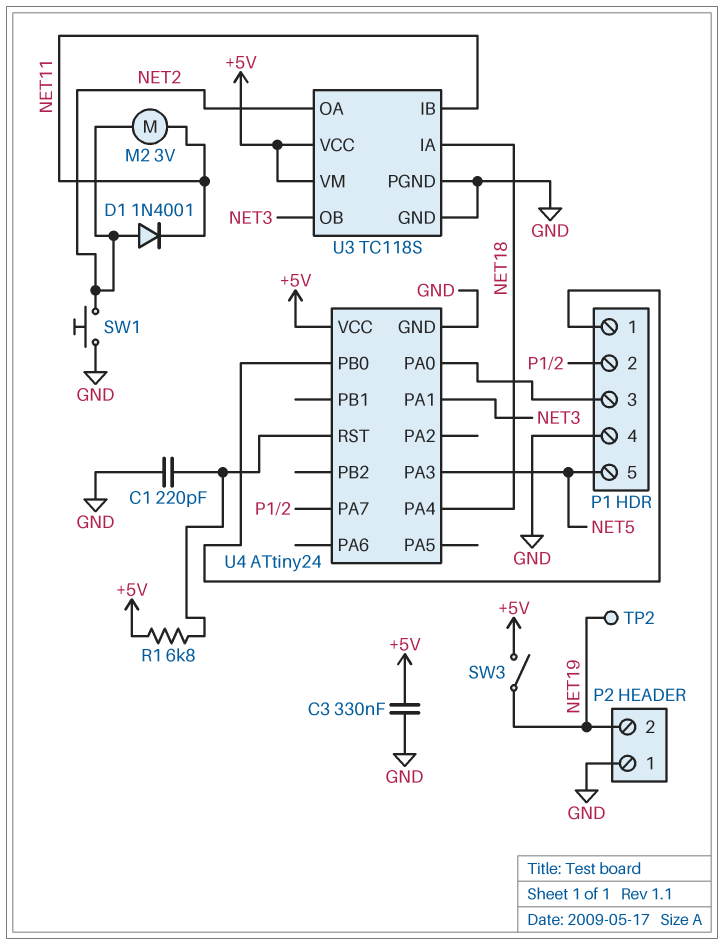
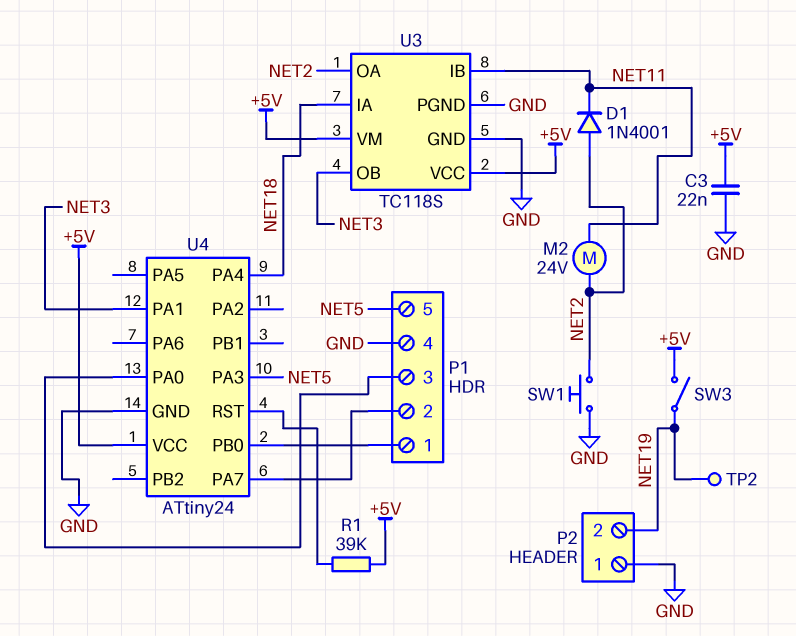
C1: 220pF (GND, U4/RST) -> none
C3: 330nF (+5V, GND) -> 22nF (+5V, GND)
M2: motor 3V (NET2, NET11) -> motor 24V (NET2, NET11)
R1: 6.8k (+5V, U4/RST) -> 39k (+5V, U4/RST)

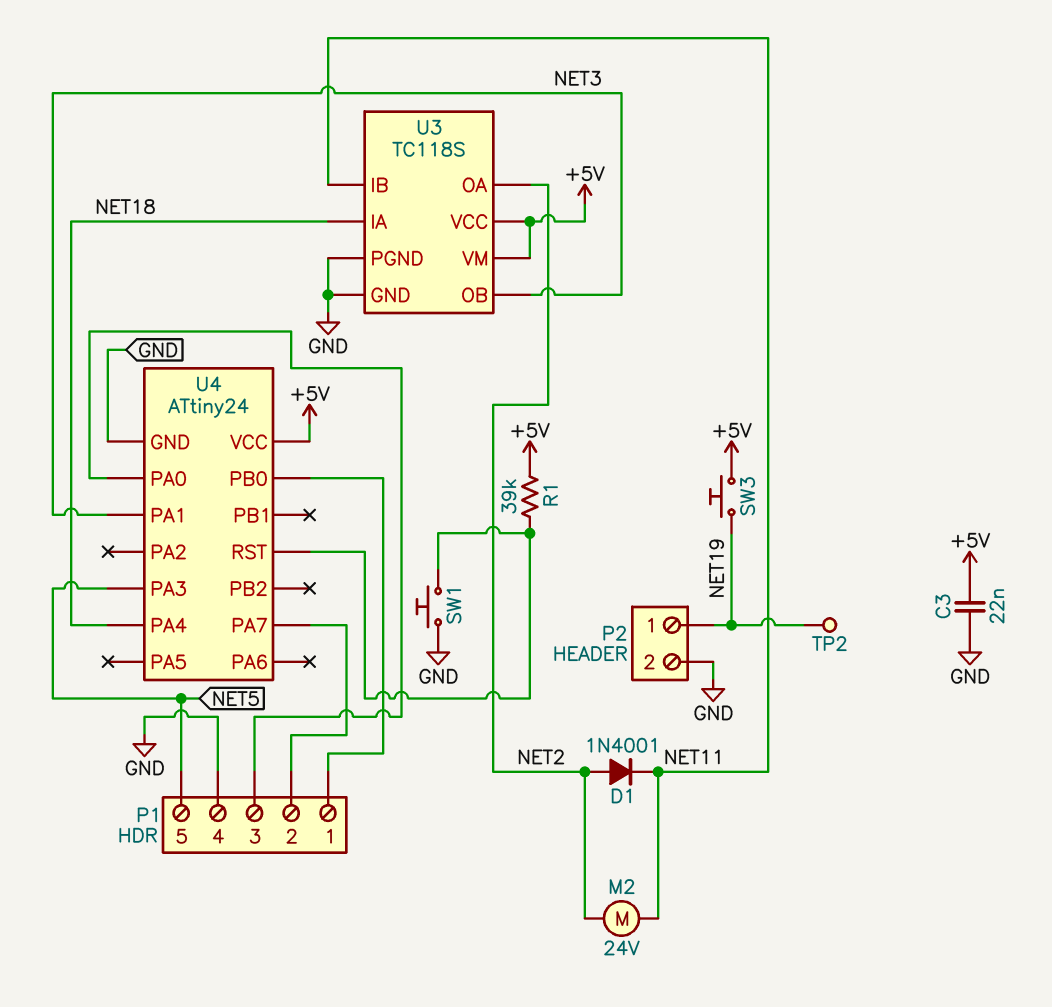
P2 pin 1: GND -> NET19
P2 pin 2: NET19 -> GND
SW1: button (GND, NET2) -> button (GND, U4/RST)
SW3: switch (+5V, NET19) -> button (+5V, NET19)

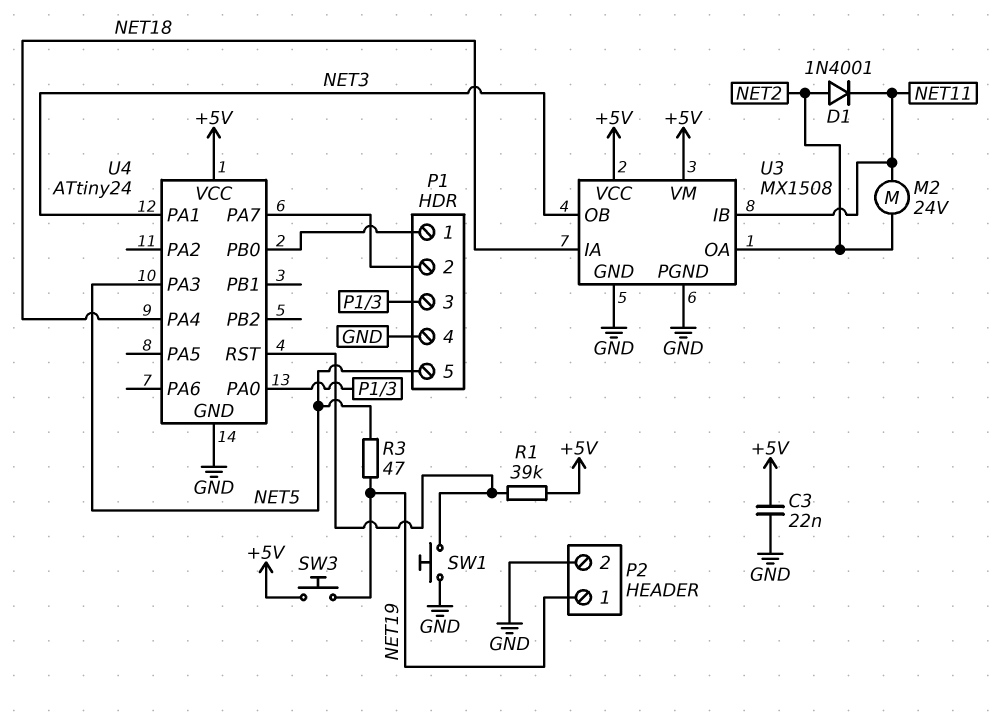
R3: none -> 47 (NET5, NET19)
TP2: test point (NET19) -> none
U3: TC118S -> MX1508

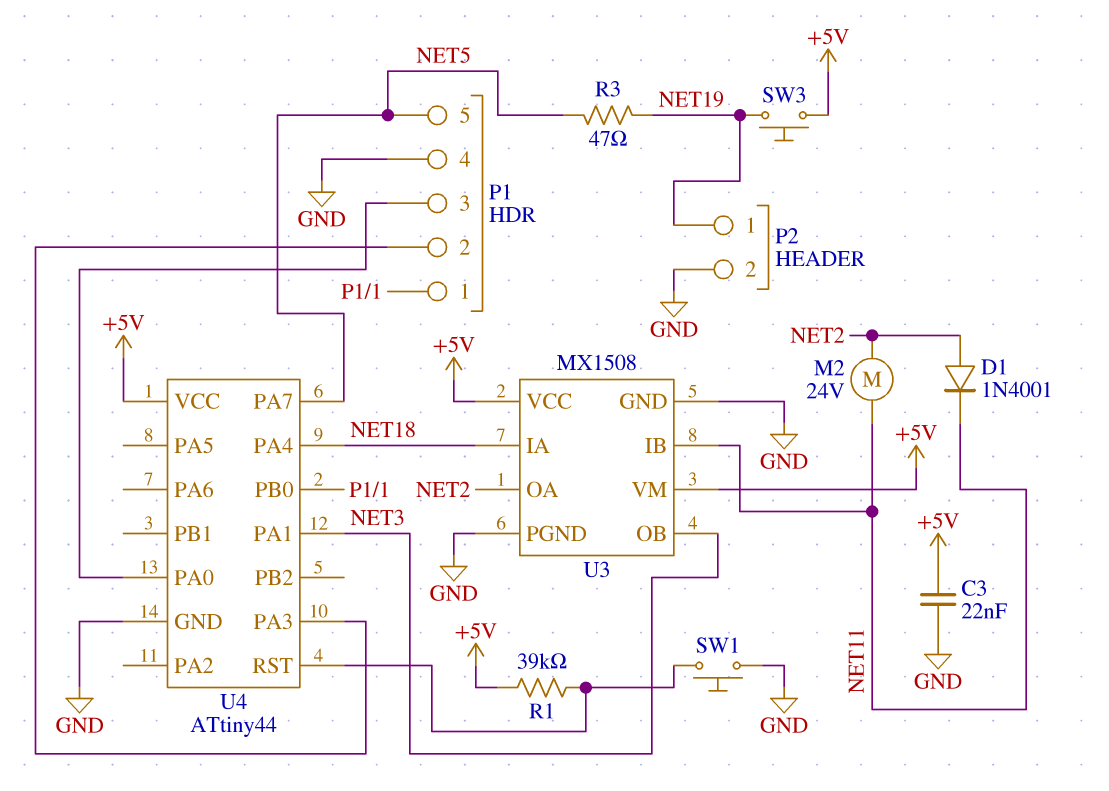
U4: ATtiny24 -> ATtiny44
U4 pin PA3: NET5 -> P1/2
U4 pin PA7: P1/2 -> NET5

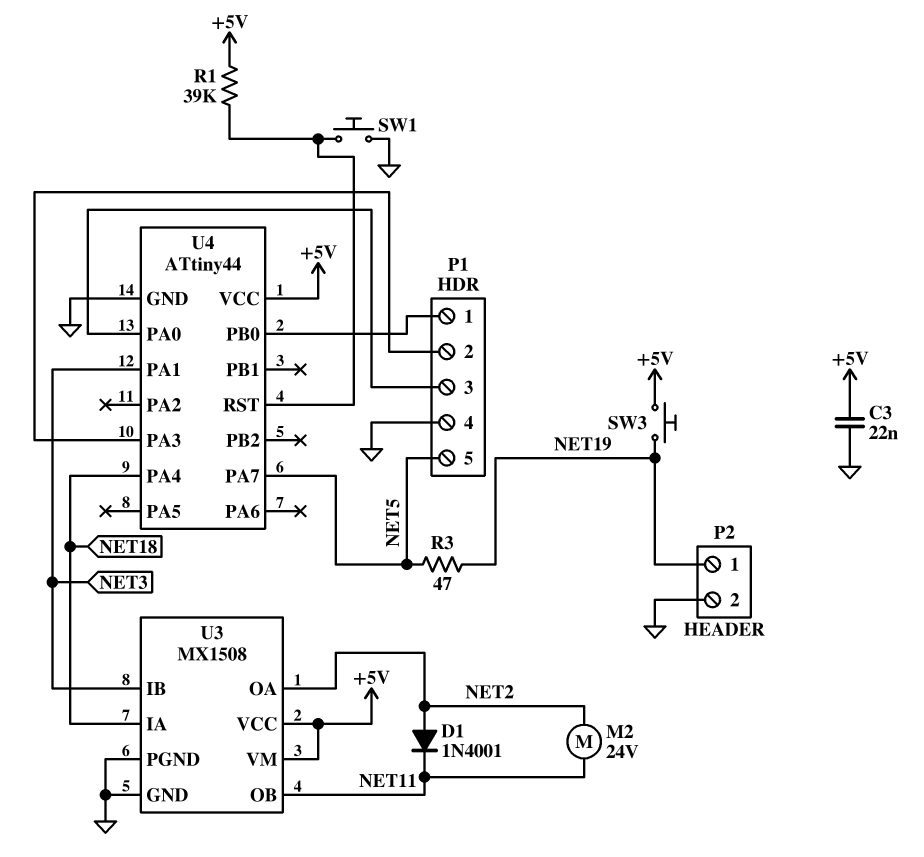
U3 pin IB: NET11 -> NET3
U3 pin OB: NET3 -> NET11

